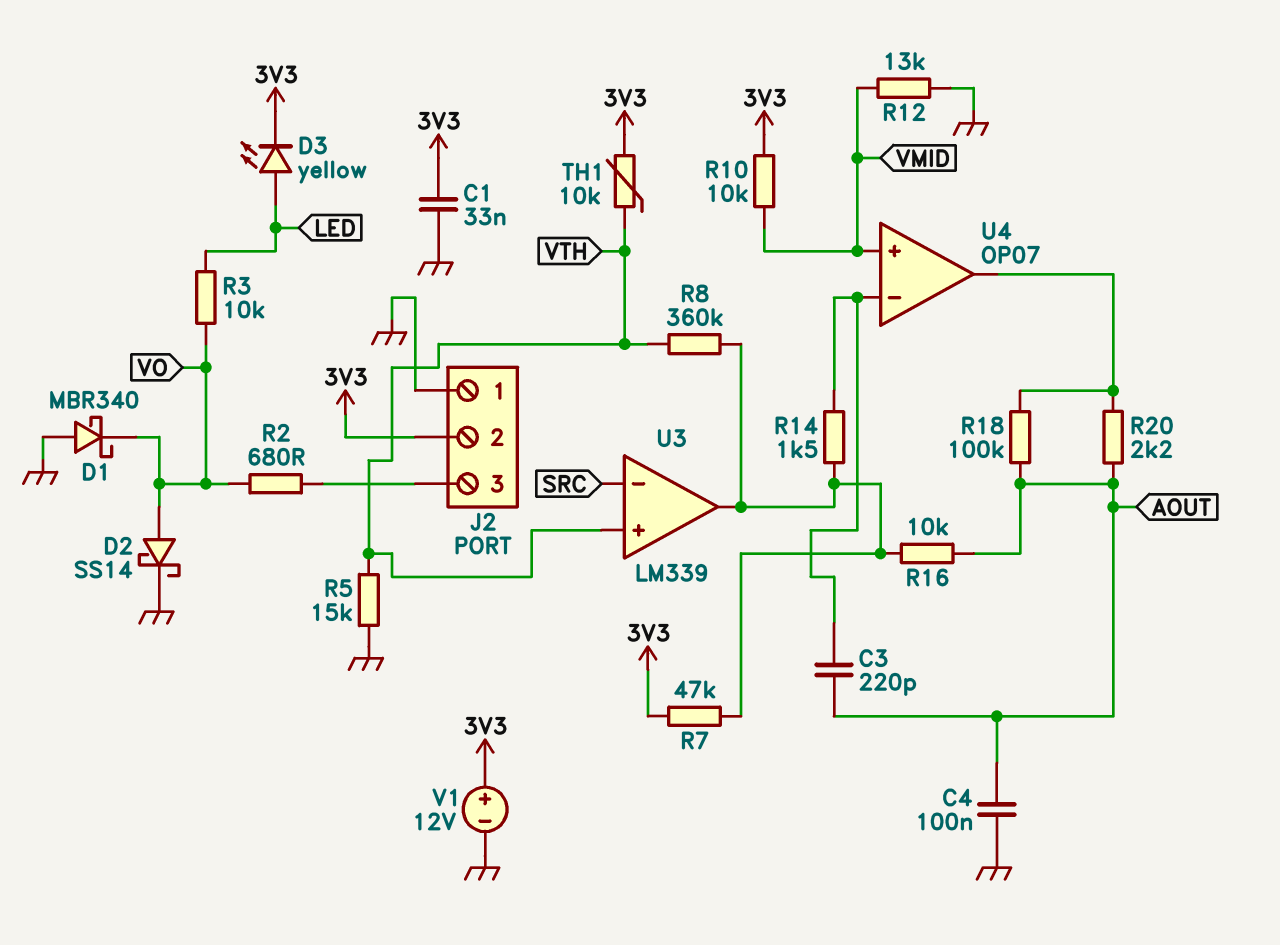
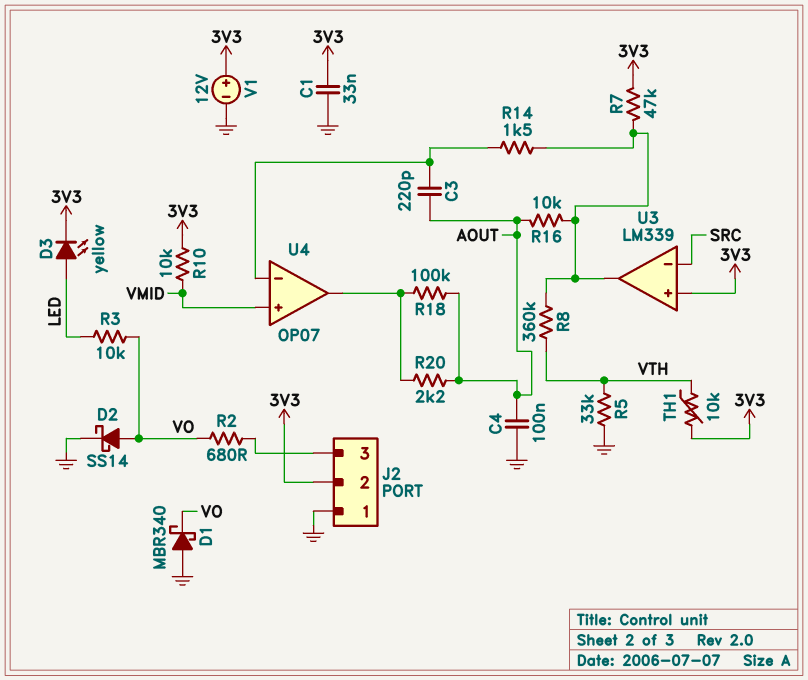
R5: 15k (GND, VTH) -> 33k (GND, VTH)
R12: 13k (GND, VMID) -> none
U3 pin in+: VTH -> 3V3

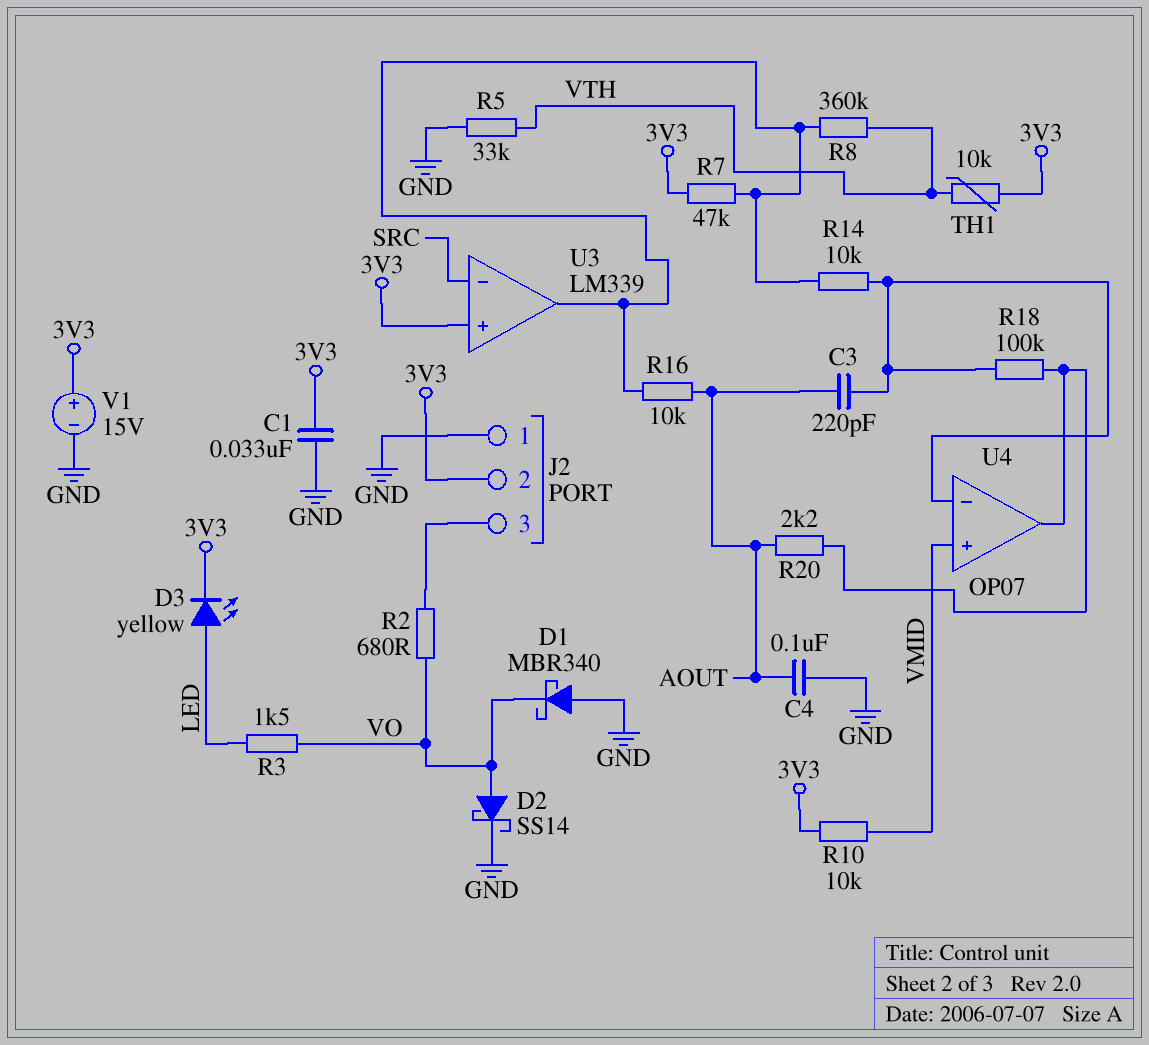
R3: 10k (LED, VO) -> 1.5k (LED, VO)
R14: 1.5k (U3/out, U4/in-) -> 10k (U3/out, U4/in-)
R18: 100k (AOUT, U4/out) -> 100k (U4/in-, U4/out)
V1: 12V (plus 3V3, minus GND) -> 15V (plus 3V3, minus GND)

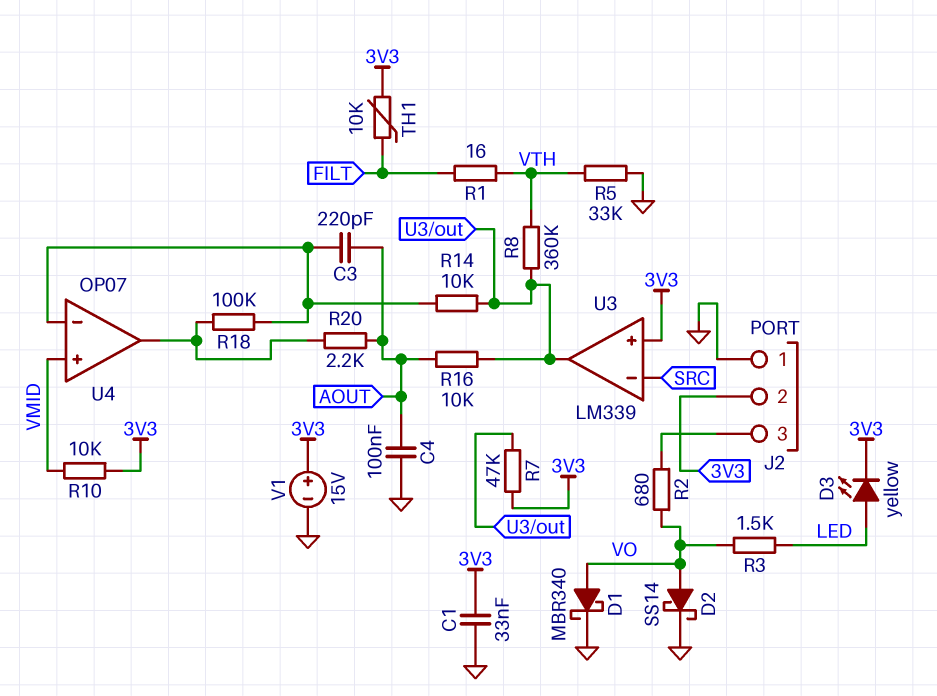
D1: schottky MBR340 (A GND, K VO) -> schottky MBR340 (A VO, K GND)
R1: none -> 16 (FILT, VTH)
TH1: 10k (3V3, VTH) -> 10k (3V3, FILT)

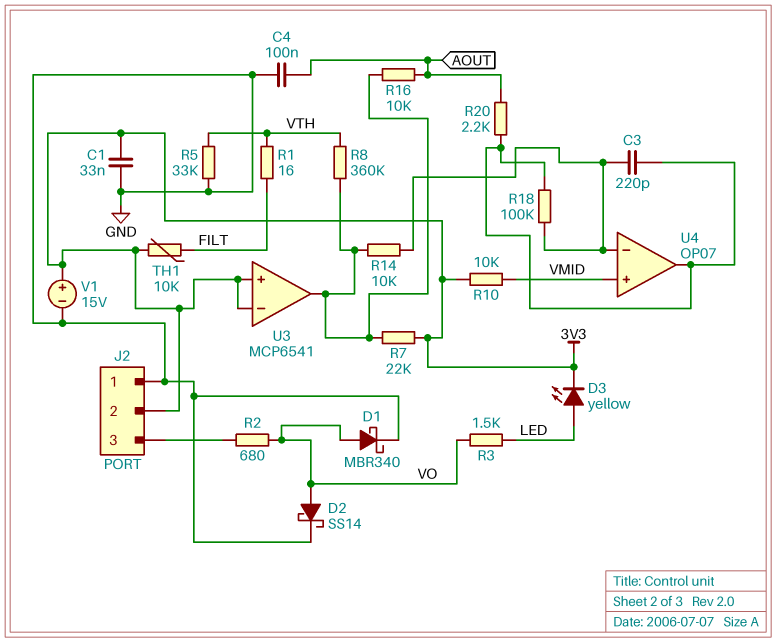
C3: 220pF (AOUT, U4/in-) -> 220pF (U4/in-, U4/out)
R7: 47k (3V3, U3/out) -> 22k (3V3, U3/out)
U3: LM339 -> MCP6541
U3 pin in-: SRC -> 3V3

